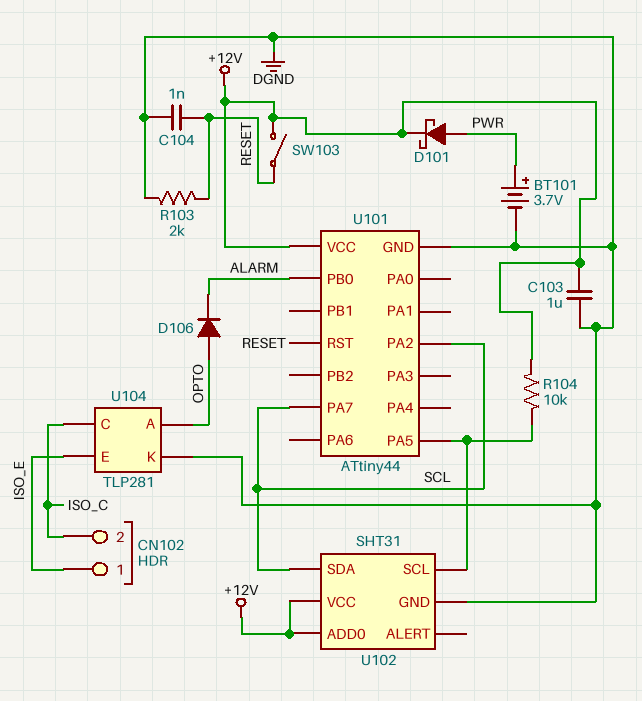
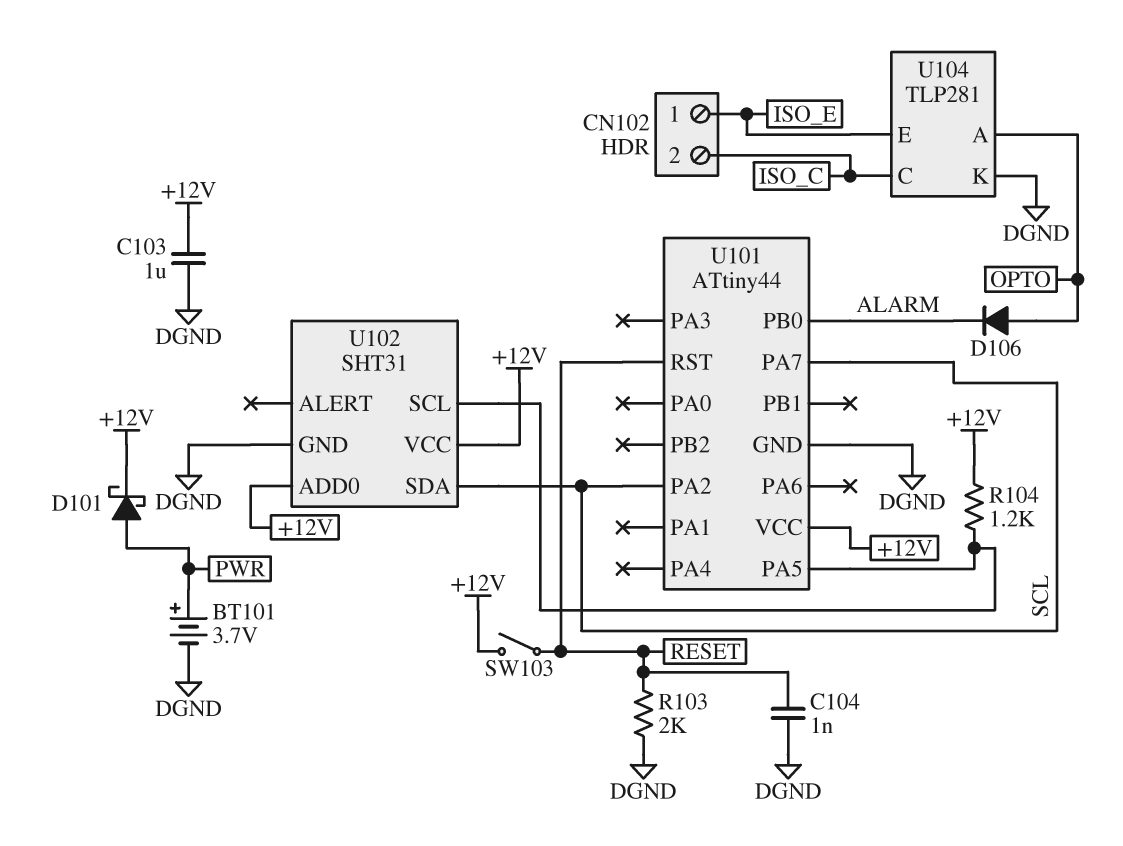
R104: 10k (+12V, U101/PA5) -> 1.2k (+12V, U101/PA5)

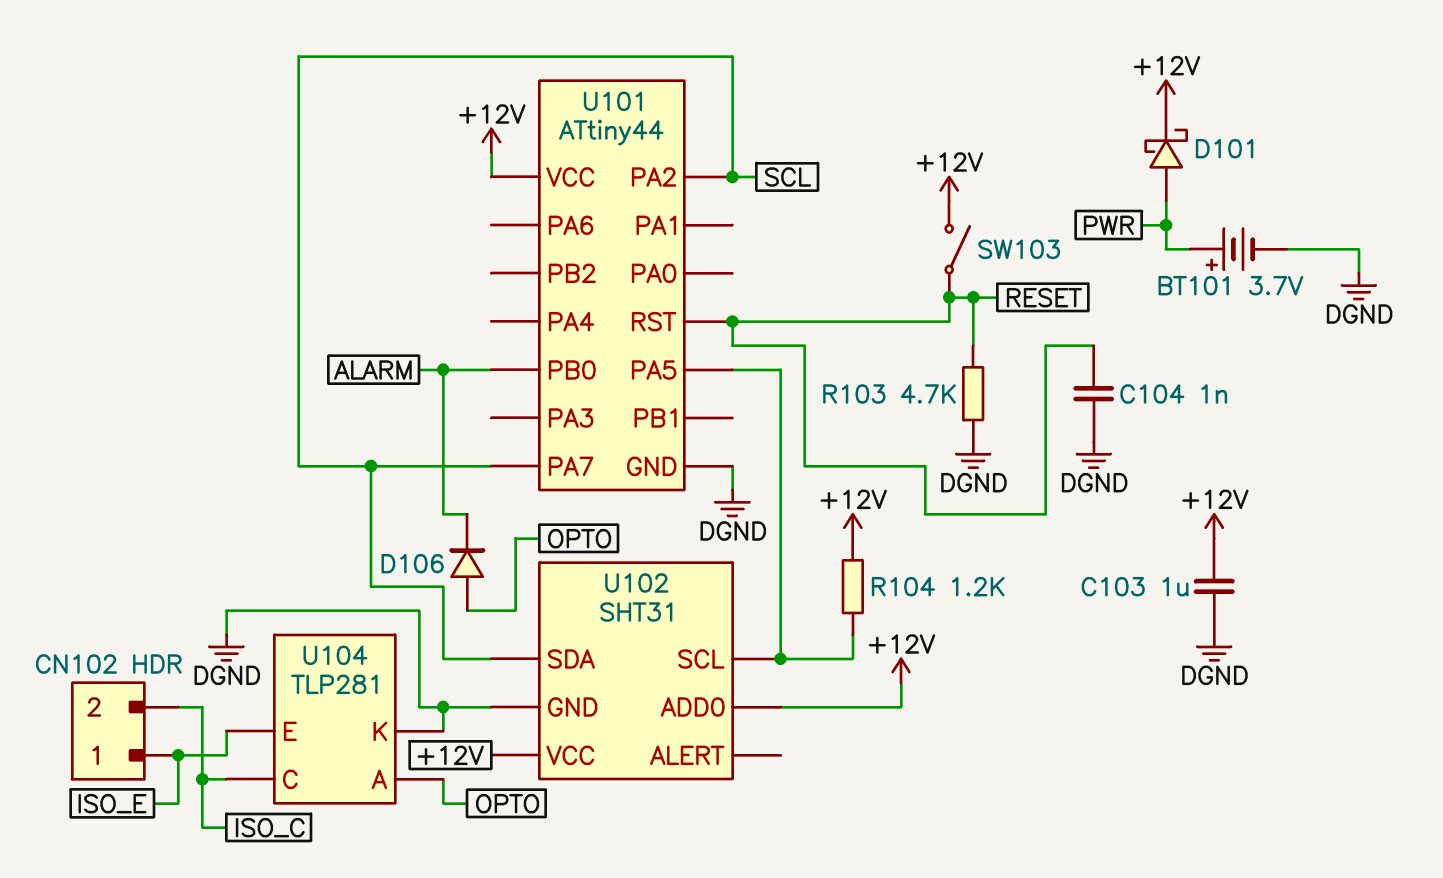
R103: 2k (DGND, RESET) -> 4.7k (DGND, RESET)

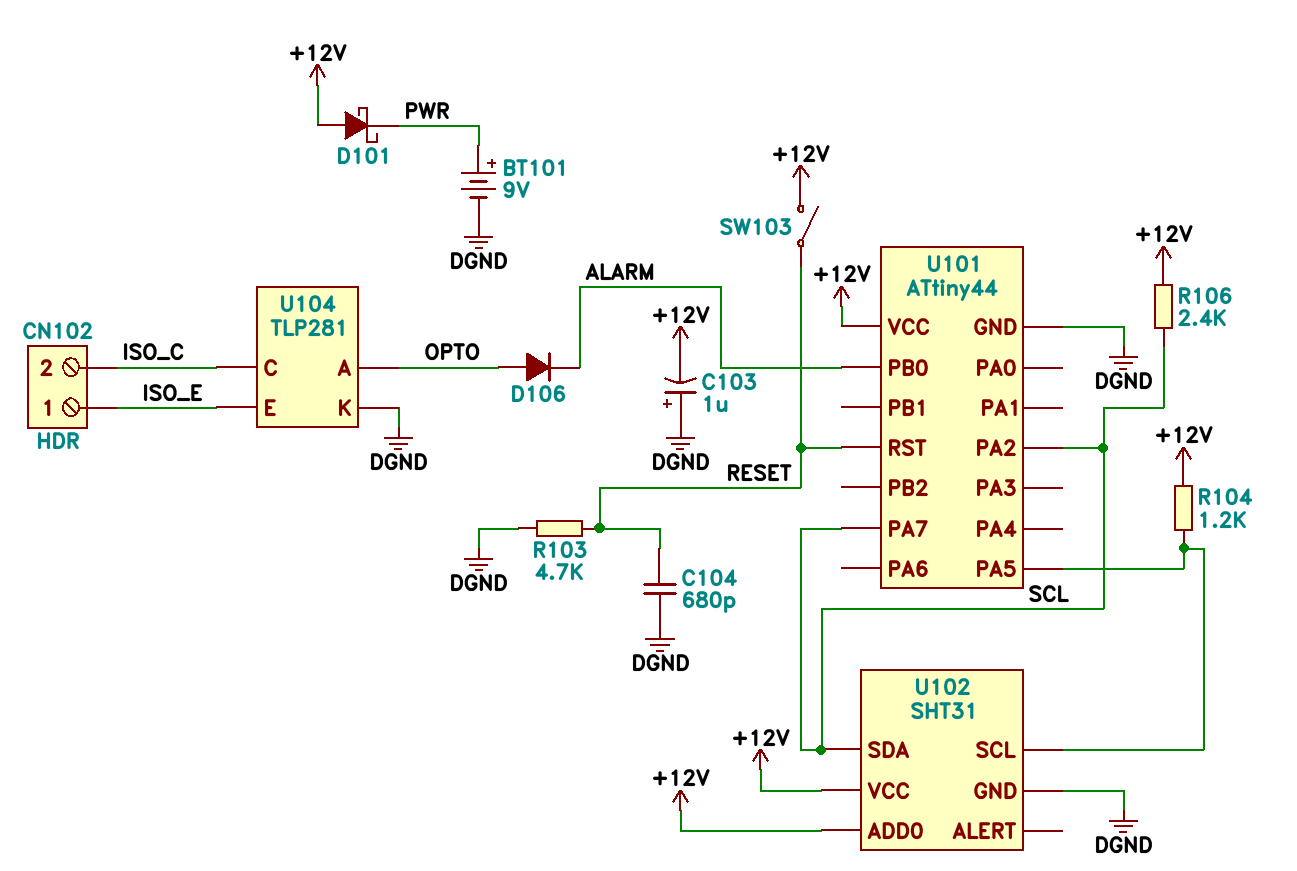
BT101: 3.7V (plus PWR, minus DGND) -> 9V (plus PWR, minus DGND)
C103: 1uF (+12V, DGND) -> 1uF (plus DGND, minus +12V)
C104: 1nF (DGND, RESET) -> 680pF (DGND, RESET)
D101: schottky (A PWR, K +12V) -> schottky (A +12V, K PWR)
R106: none -> 2.4k (+12V, SCL)

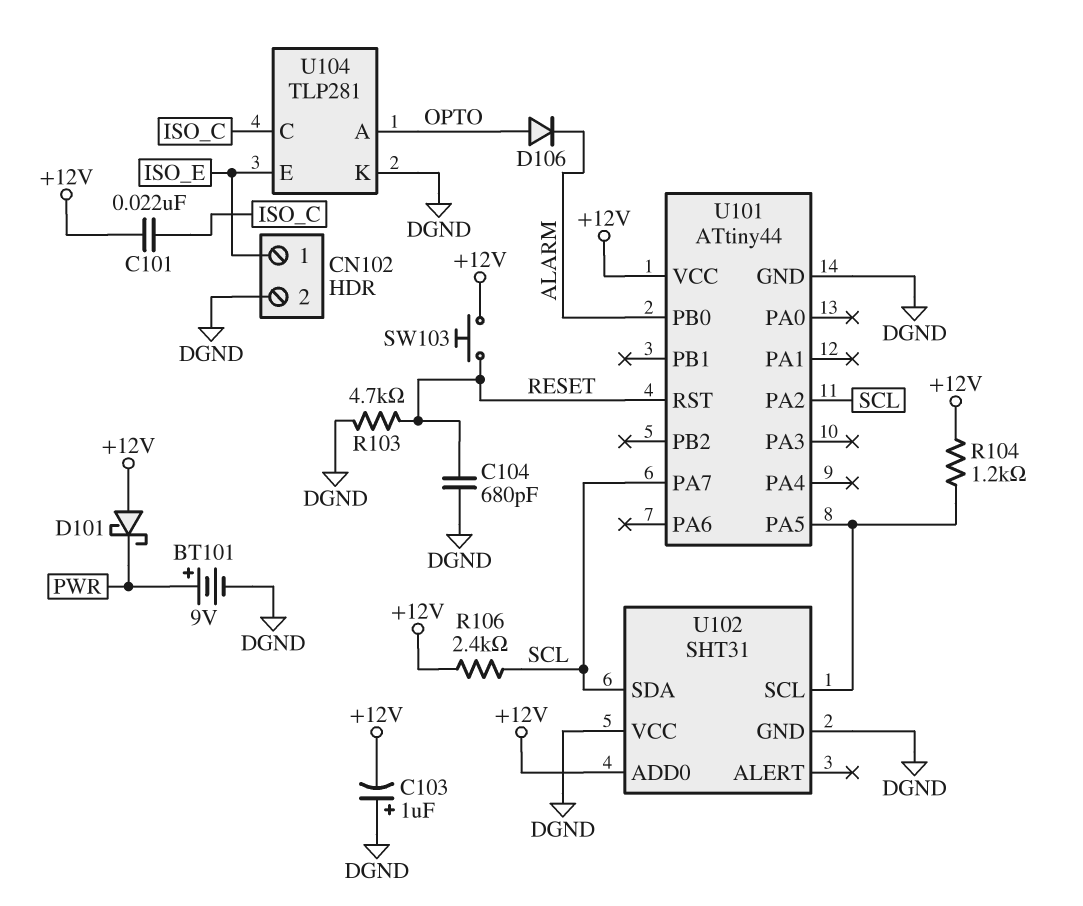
C101: none -> 22nF (+12V, ISO_C)
CN102 pin 2: ISO_C -> DGND
SW103: switch (+12V, RESET) -> button (+12V, RESET)
U102 pin VCC: +12V -> DGND

